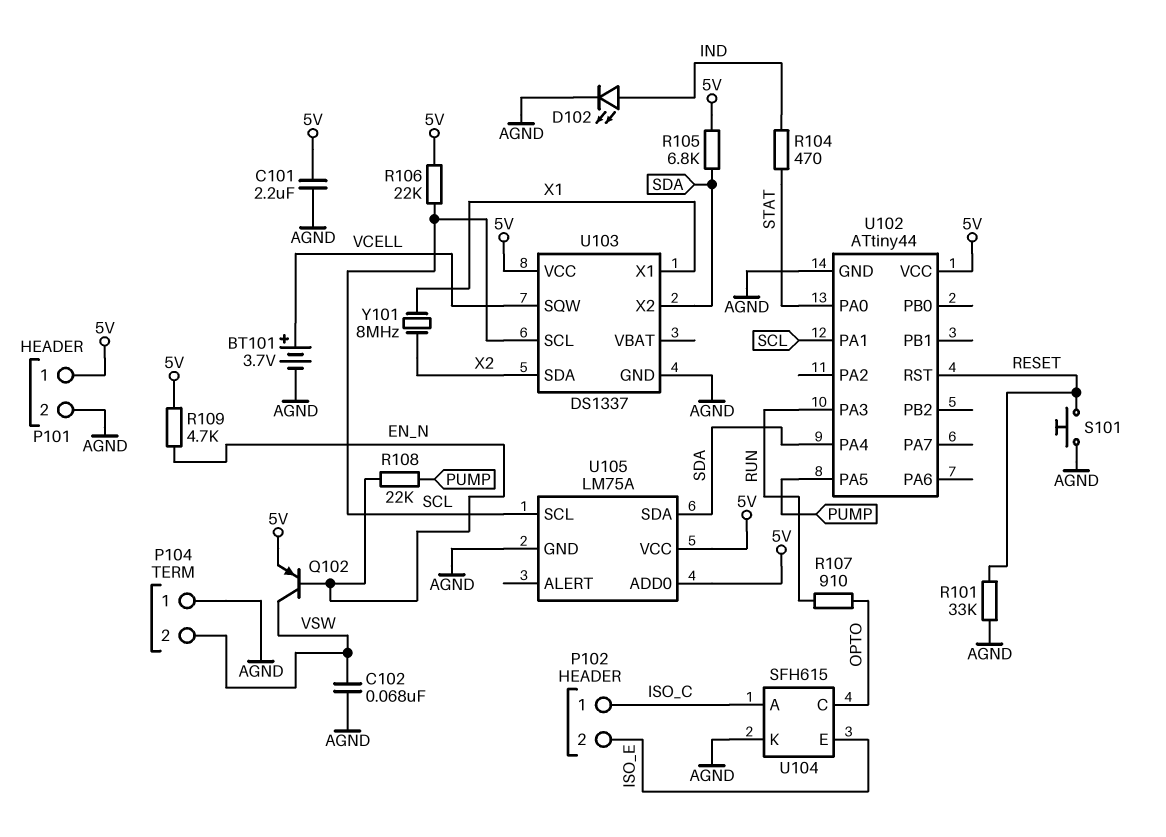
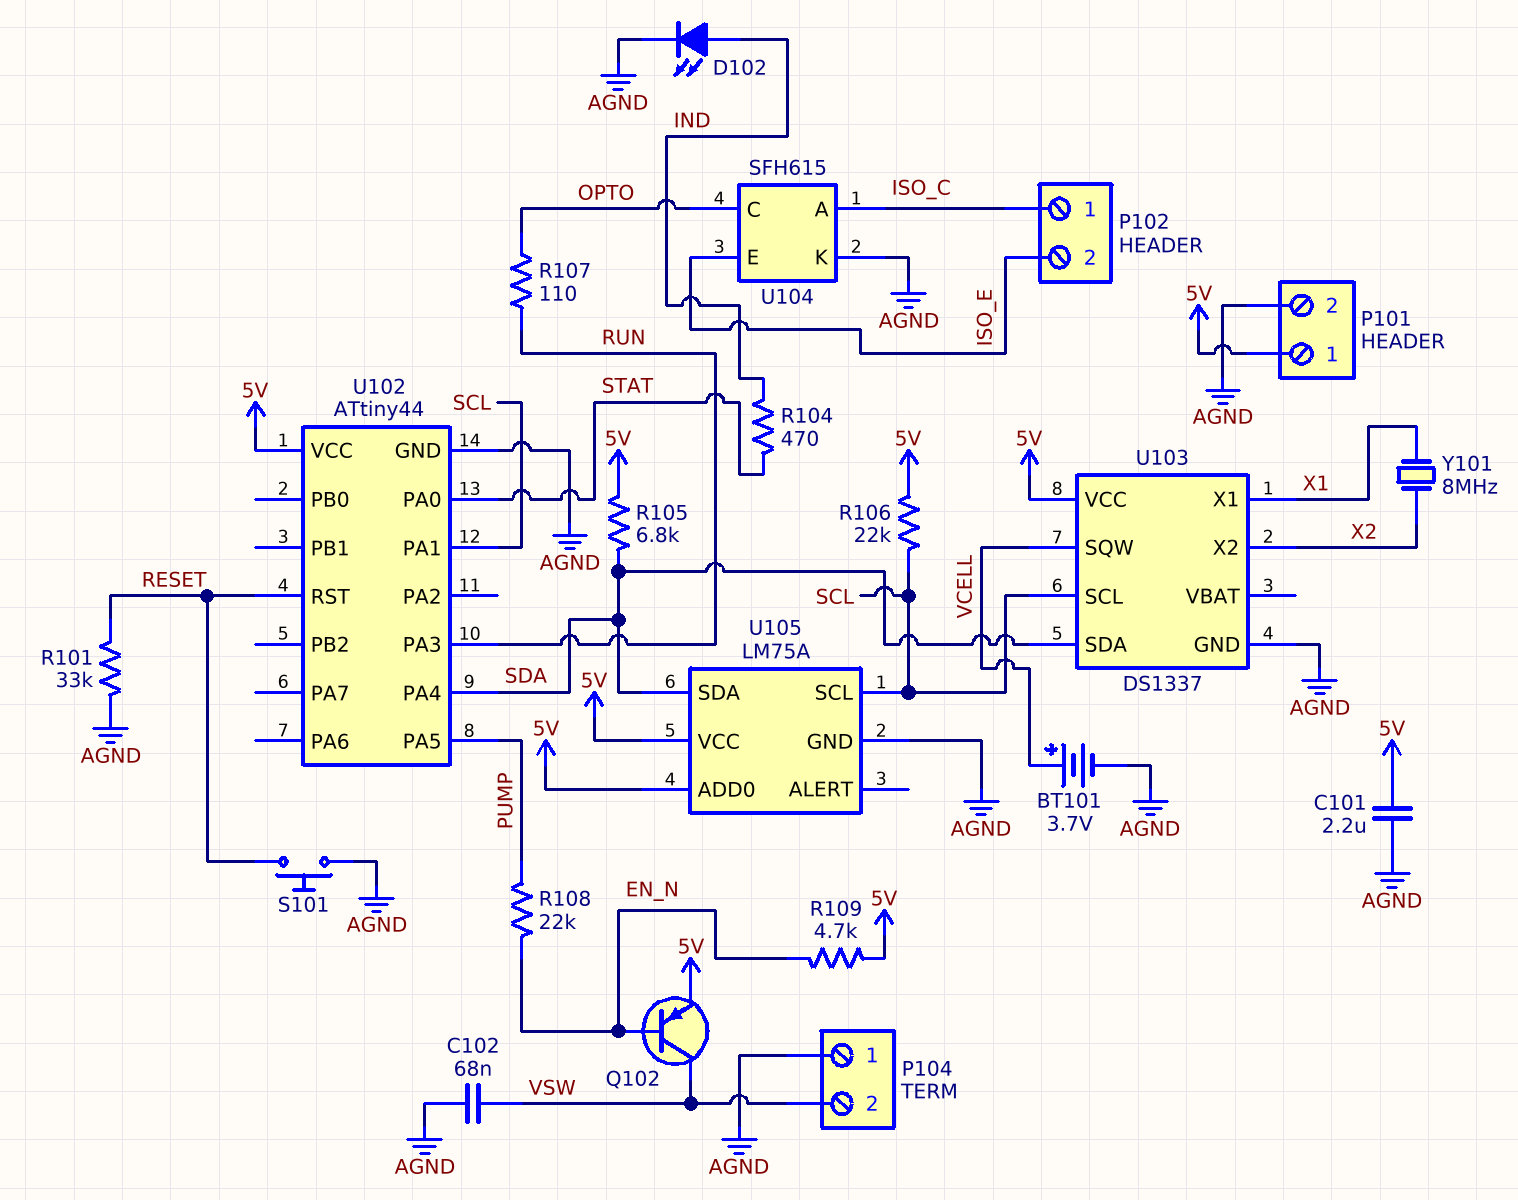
R107: 910 (OPTO, RUN) -> 110 (OPTO, RUN)
U103 pin SDA: X2 -> SDA
U103 pin X2: SDA -> X2

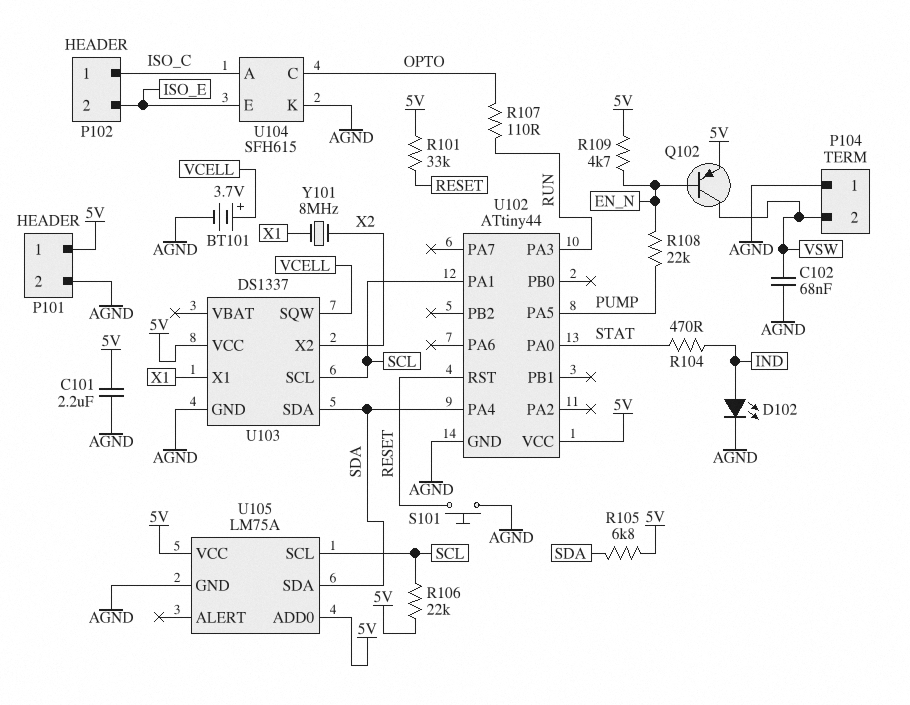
R101: 33k (AGND, RESET) -> 33k (5V, RESET)

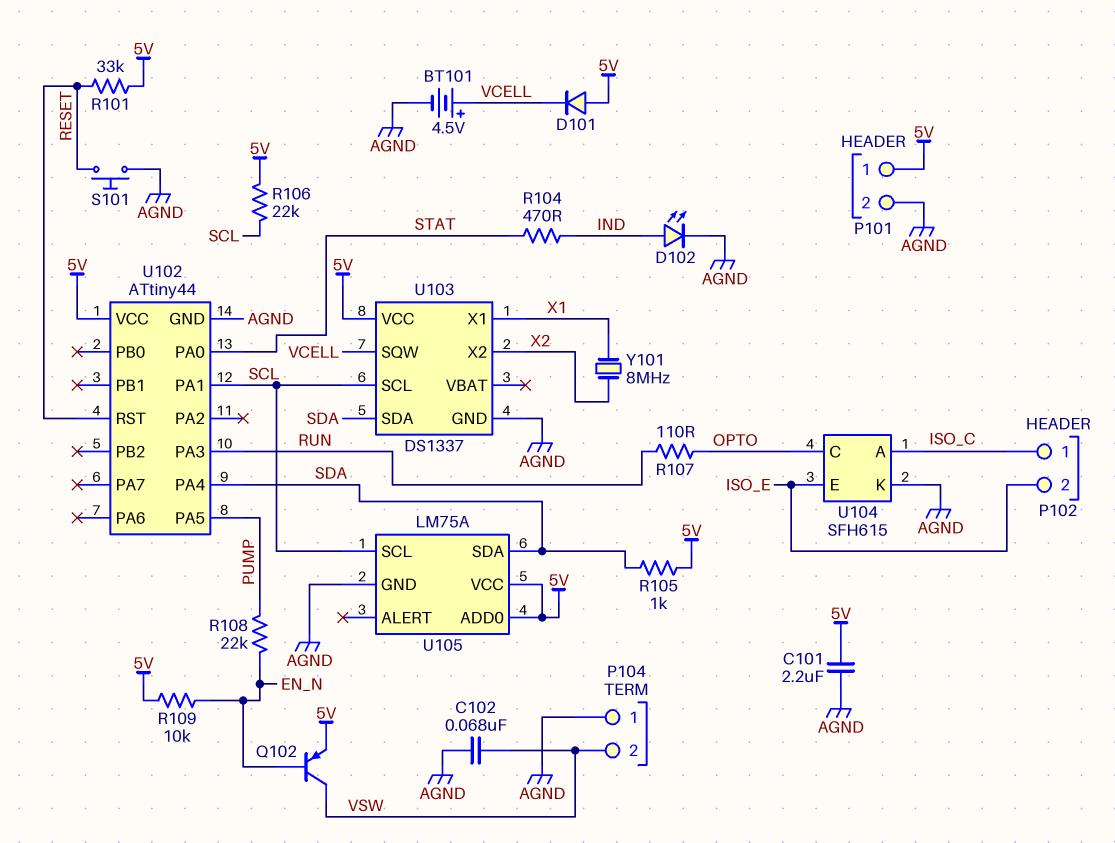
BT101: 3.7V (plus VCELL, minus AGND) -> 4.5V (plus VCELL, minus AGND)
D101: none -> diode (A 5V, K VCELL)
R105: 6.8k (5V, SDA) -> 1k (5V, SDA)
R109: 4.7k (5V, EN_N) -> 10k (5V, EN_N)

